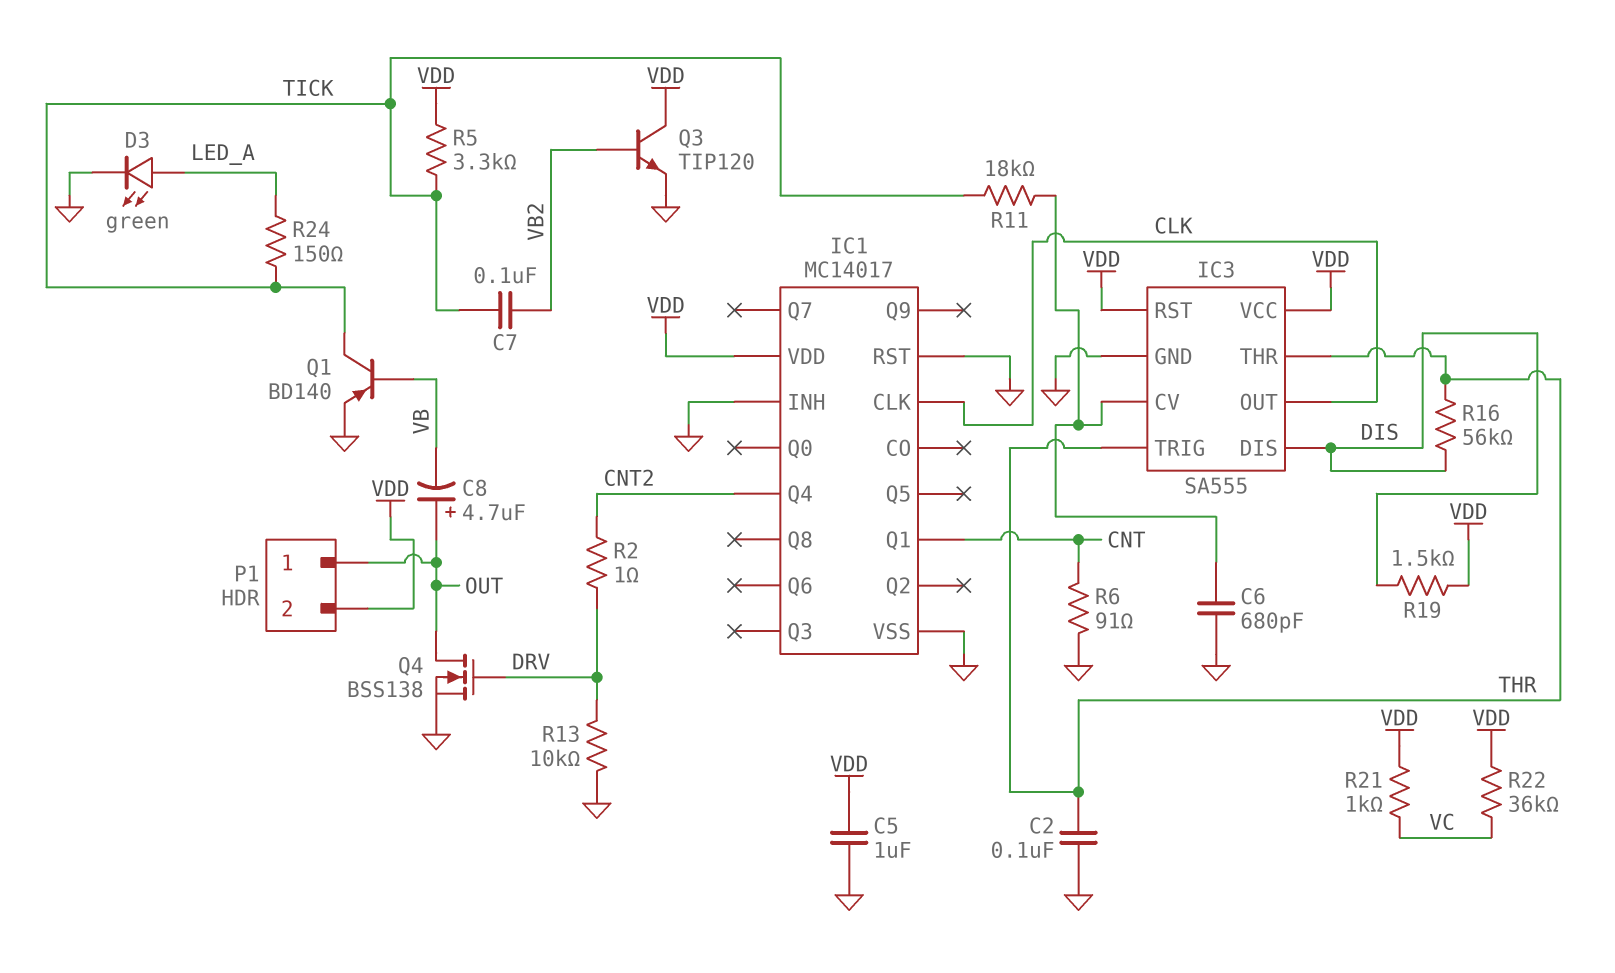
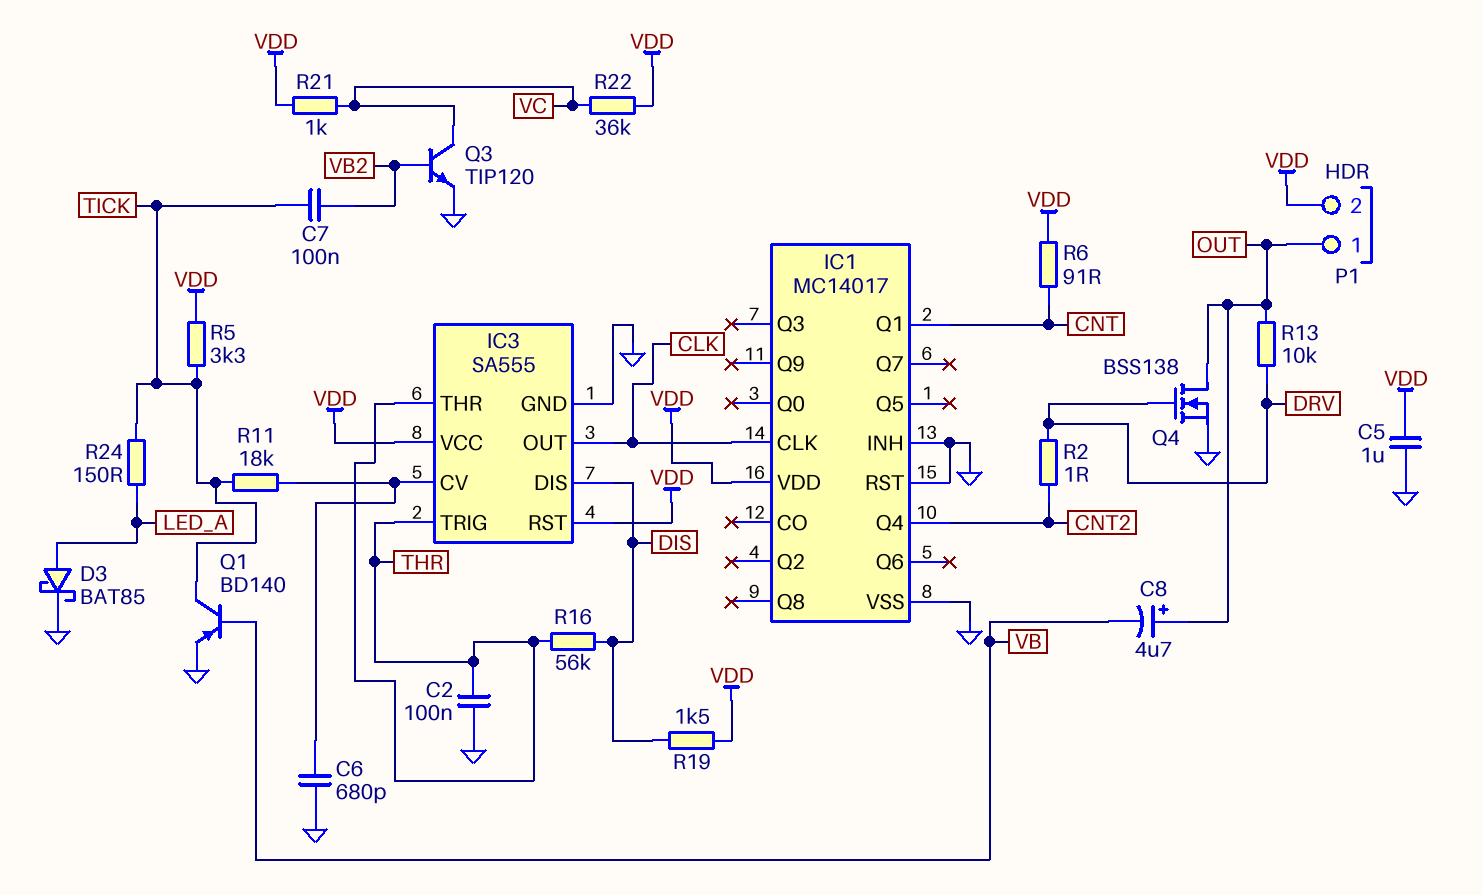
D3: LED green (A LED_A, K GND) -> schottky BAT85 (A LED_A, K GND)
Q3: NPN TIP120 (B VB2, C VDD, E GND) -> NPN TIP120 (B VB2, C VC, E GND)
R6: 91 (CNT, GND) -> 91 (CNT, VDD)
R13: 10k (DRV, GND) -> 10k (DRV, OUT)

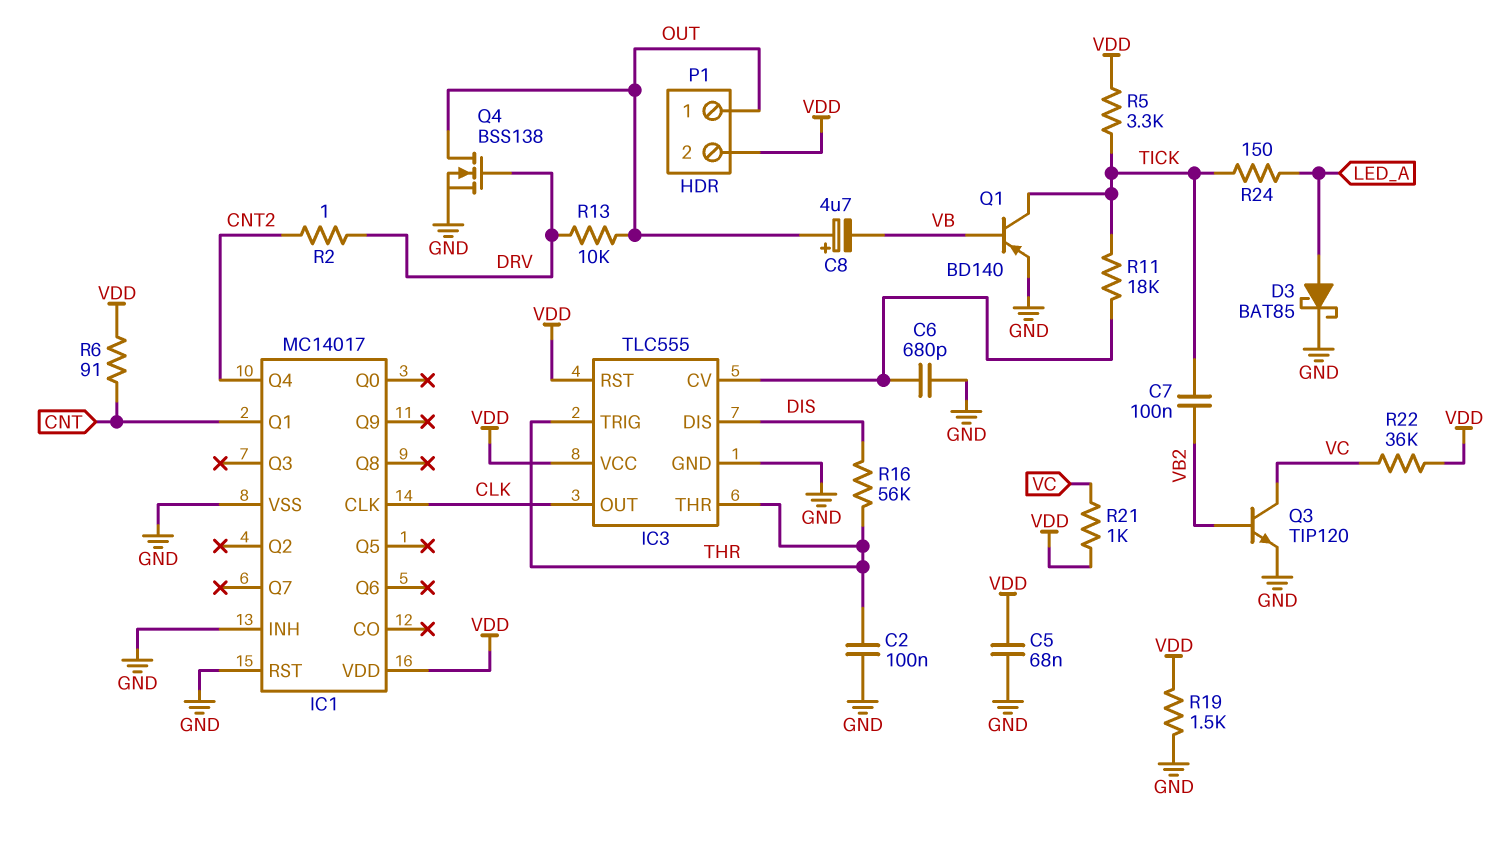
C5: 1uF (GND, VDD) -> 68nF (GND, VDD)
IC3: SA555 -> TLC555
R19: 1.5k (DIS, VDD) -> 1.5k (GND, VDD)

